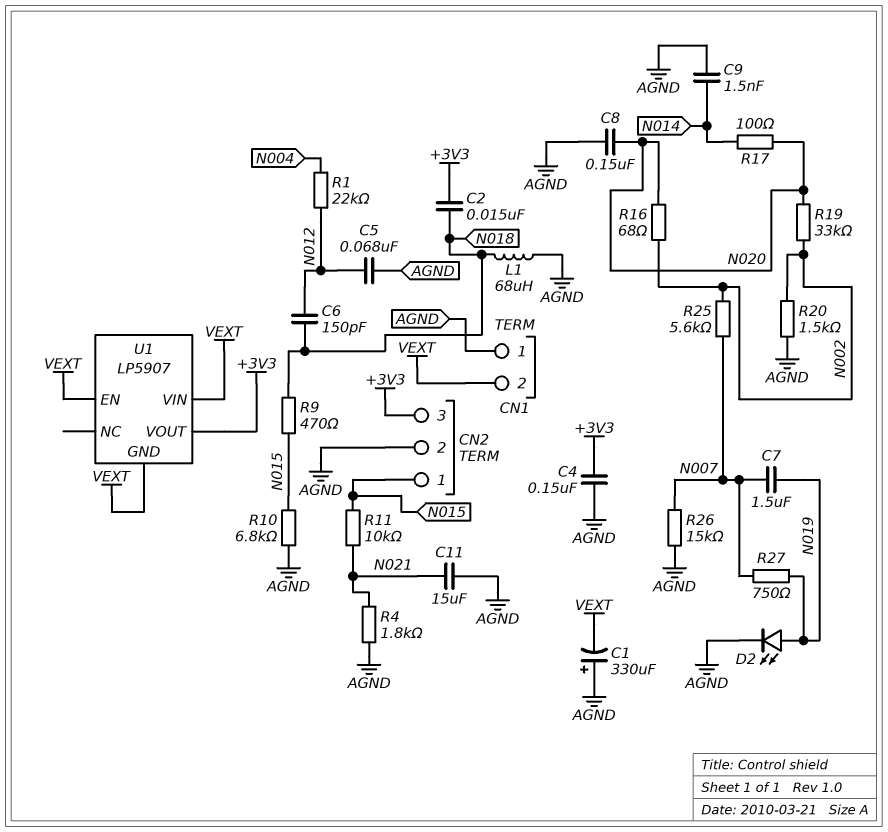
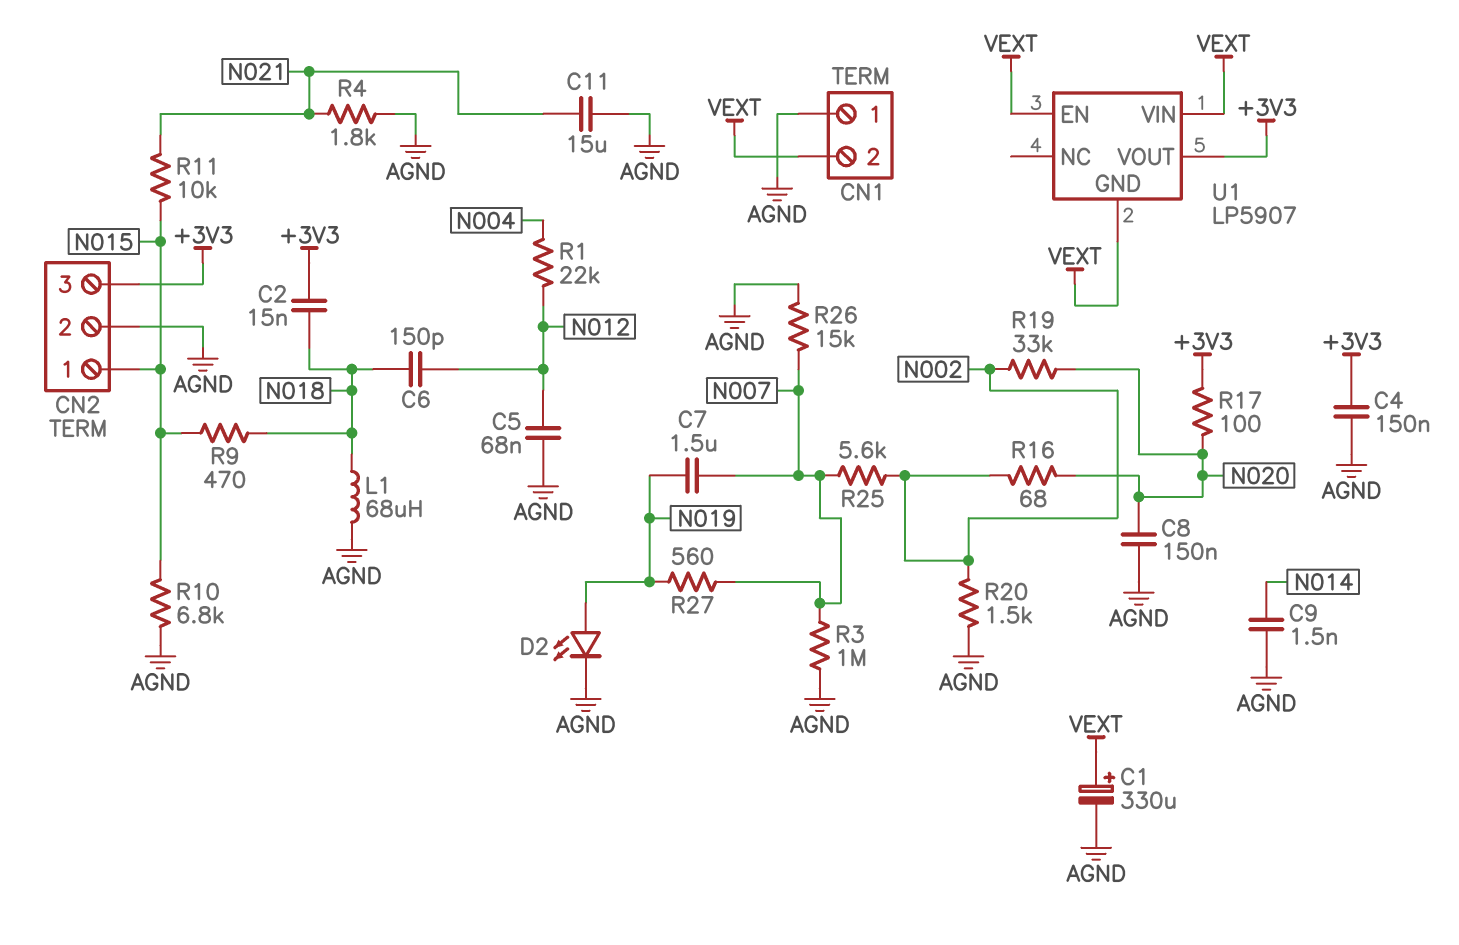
C1: 330uF (plus AGND, minus VEXT) -> 330uF (plus VEXT, minus AGND)
R3: none -> 1M (AGND, N007)
R17: 100 (N014, N020) -> 100 (+3V3, N020)
R27: 750 (N007, N019) -> 560 (N007, N019)

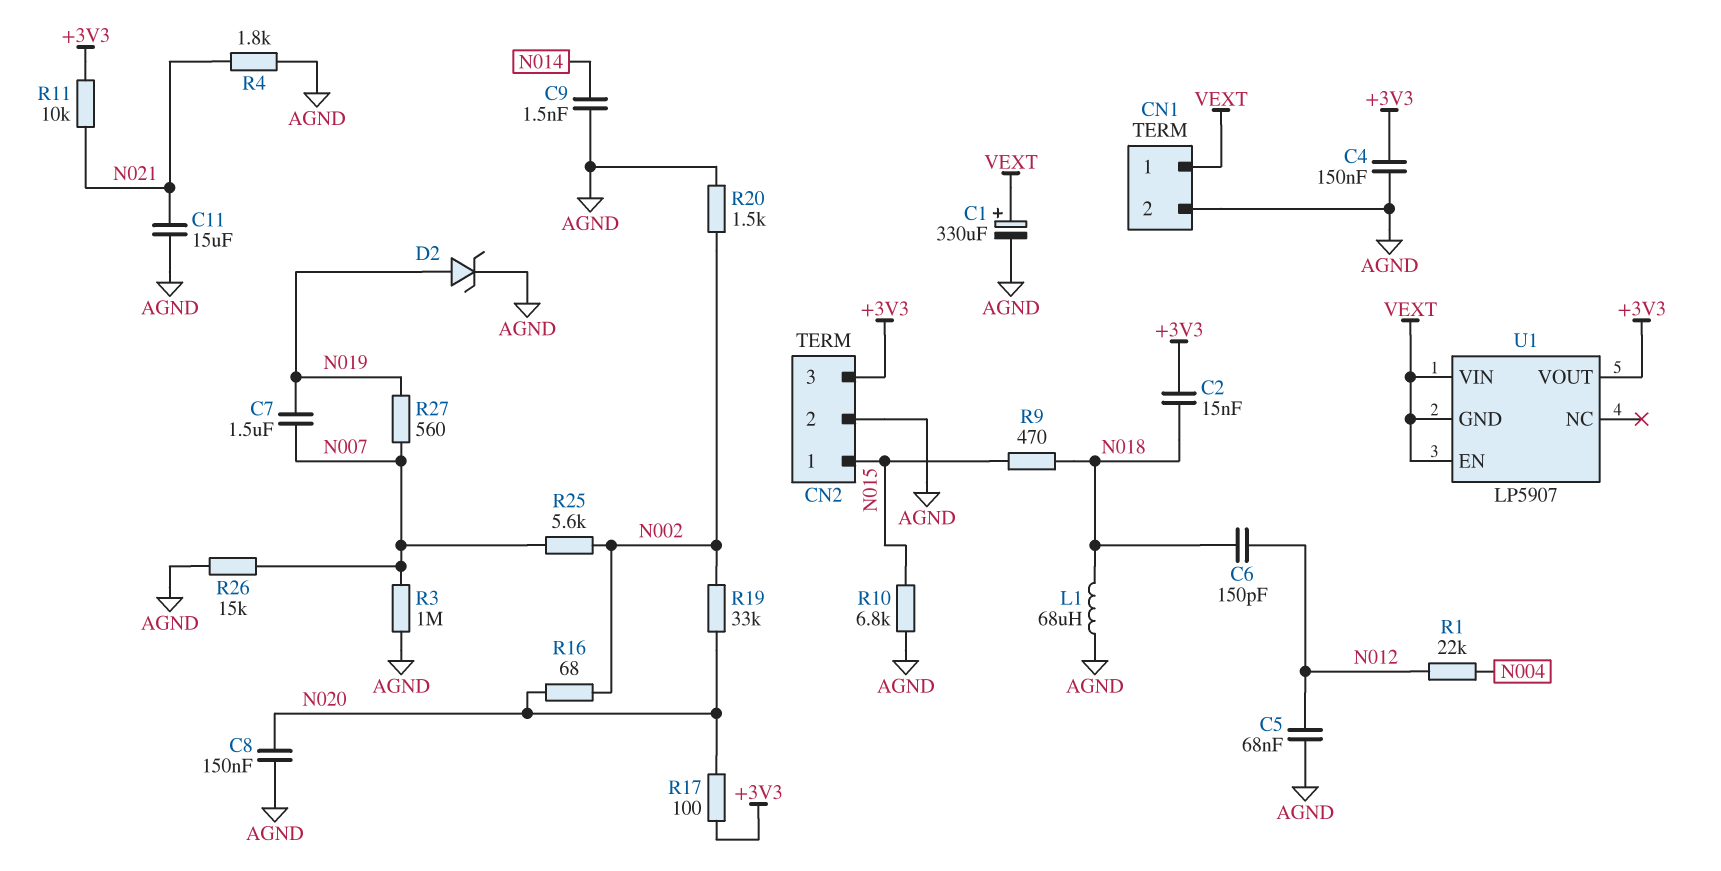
CN1 pin 1: AGND -> VEXT
CN1 pin 2: VEXT -> AGND
D2: LED (A N019, K AGND) -> zener (A N019, K AGND)
R11: 10k (N015, N021) -> 10k (+3V3, N021)

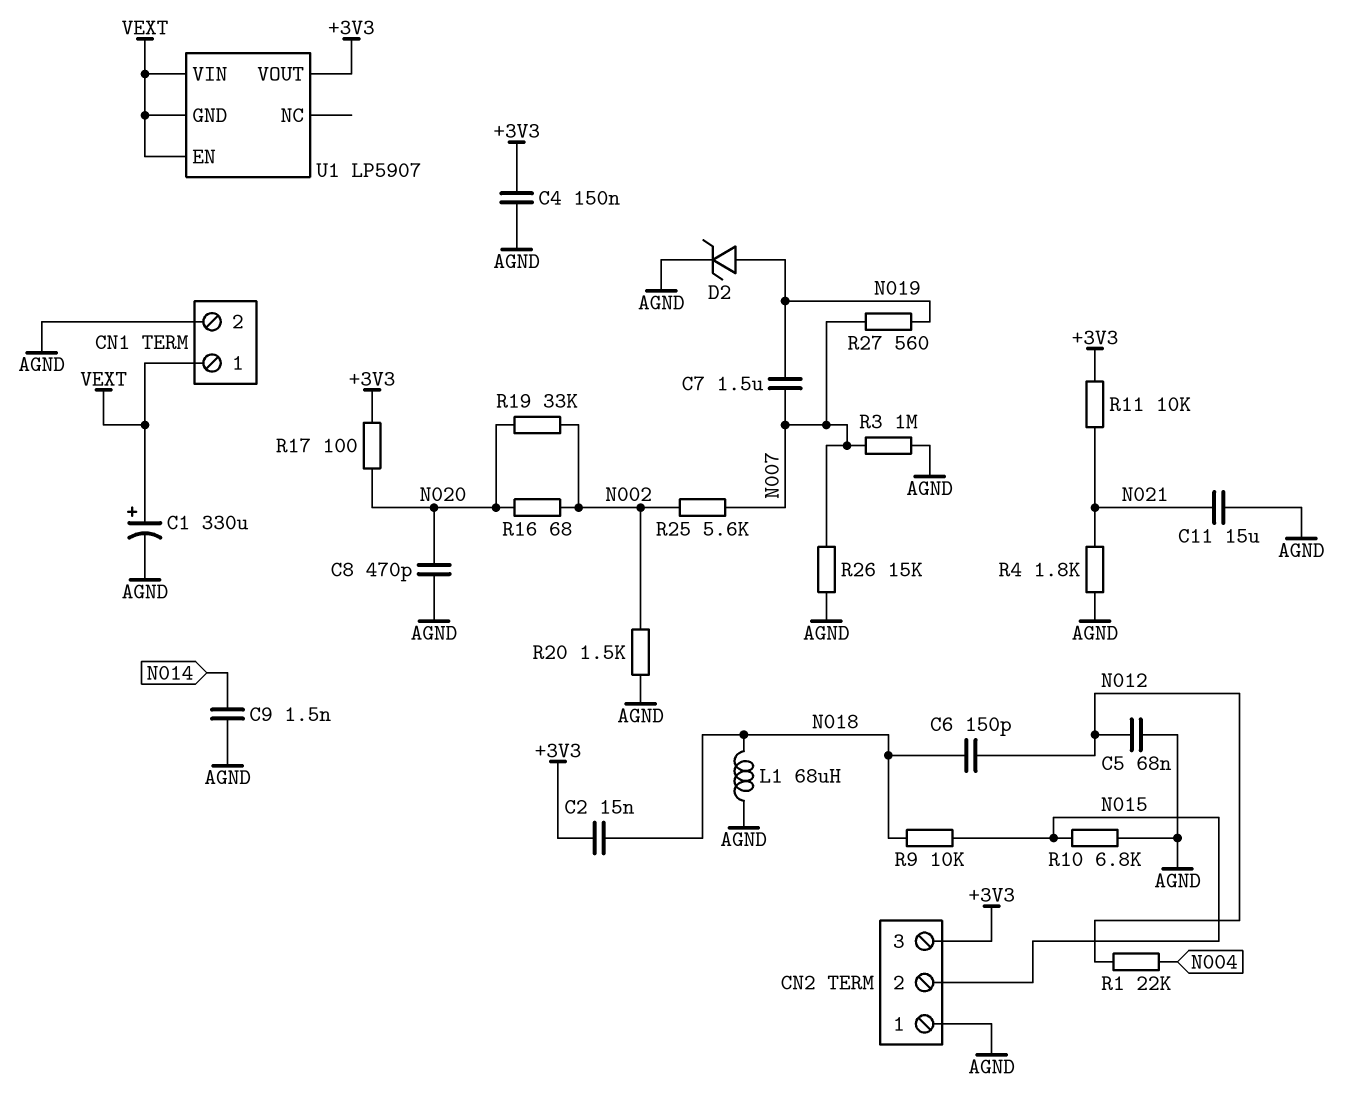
C8: 150nF (AGND, N020) -> 470pF (AGND, N020)
CN2 pin 1: N015 -> AGND
CN2 pin 2: AGND -> N015
R9: 470 (N015, N018) -> 10k (N015, N018)

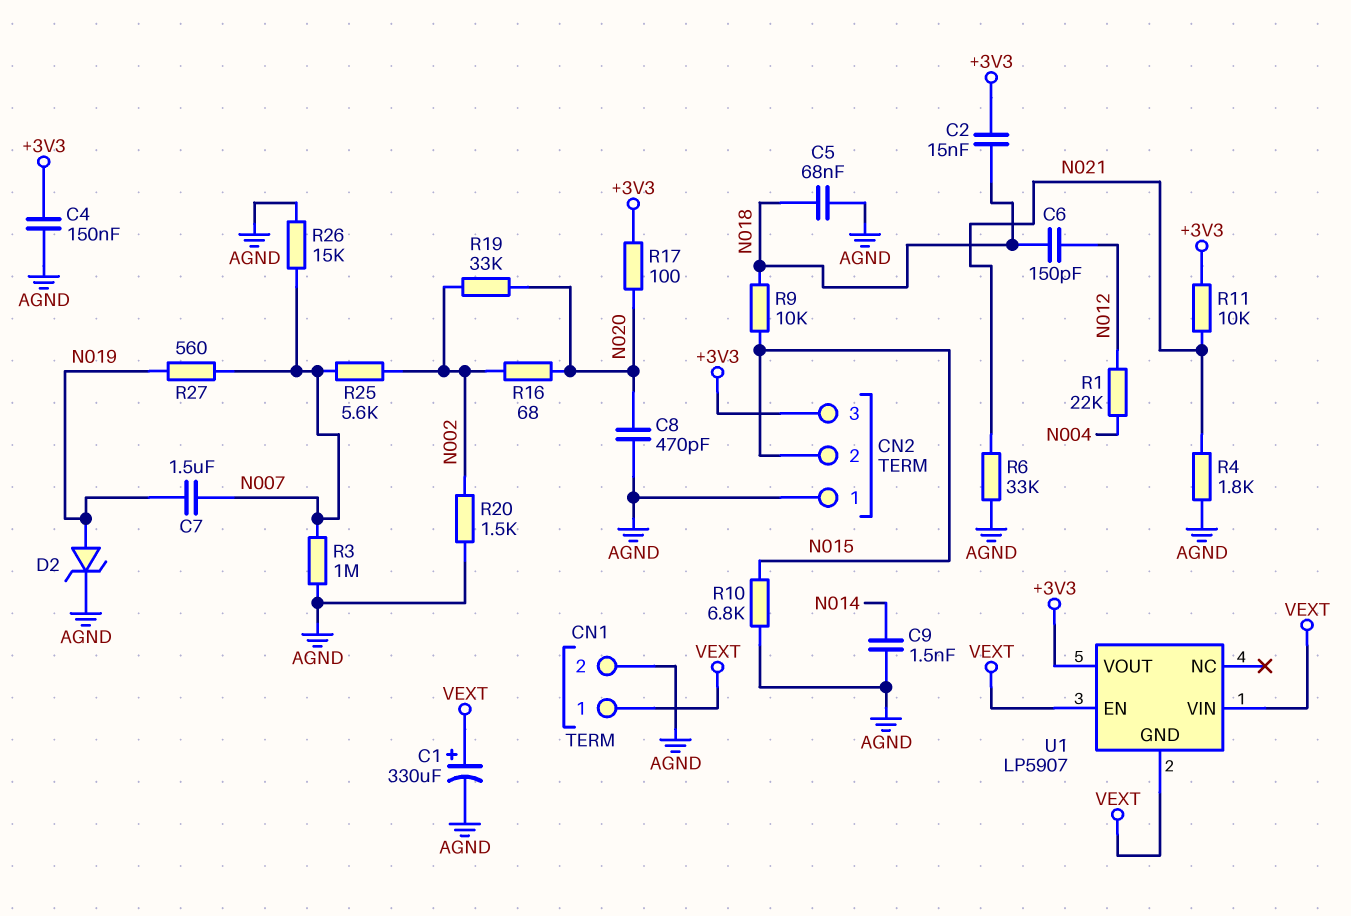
C5: 68nF (AGND, N012) -> 68nF (AGND, N018)
C11: 15uF (AGND, N021) -> none
L1: 68uH (AGND, N018) -> none
R6: none -> 33k (AGND, N021)

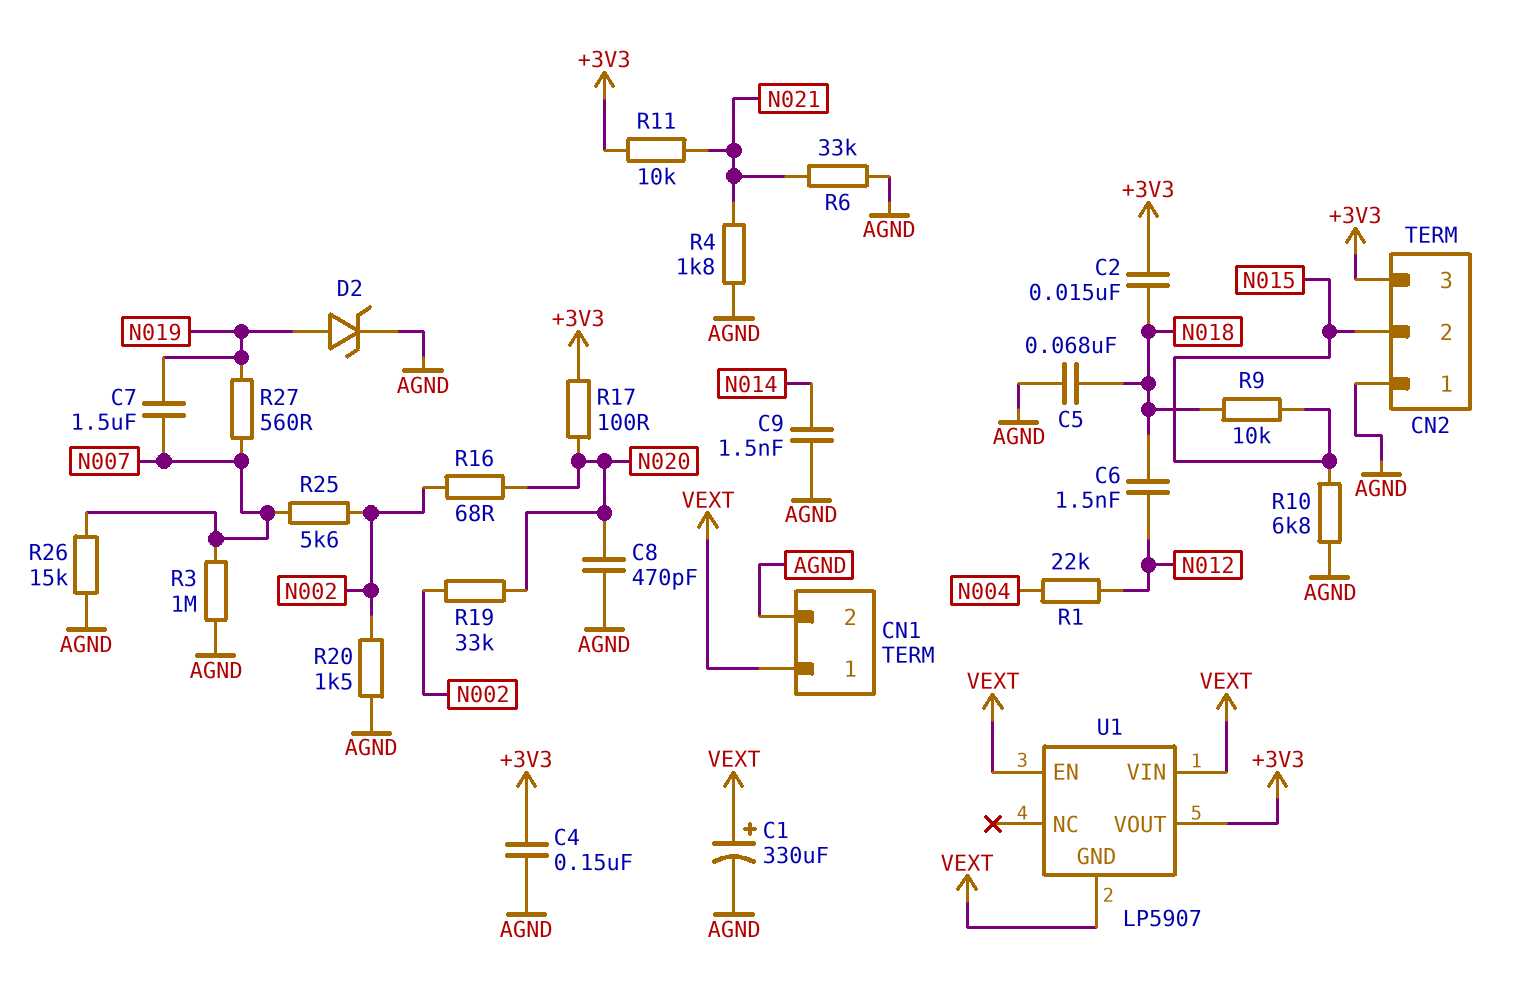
C6: 150pF (N012, N018) -> 1.5nF (N012, N018)

